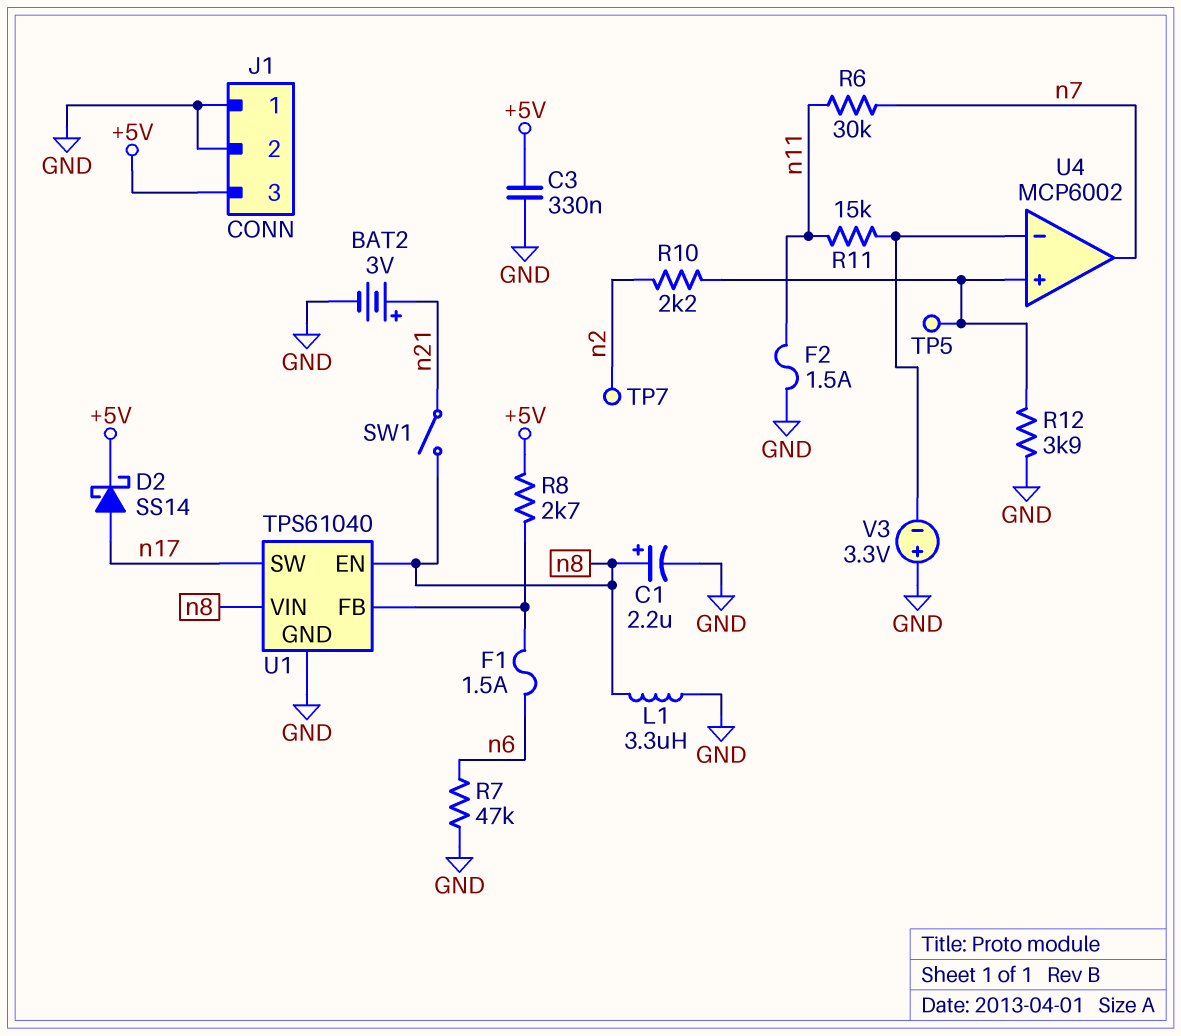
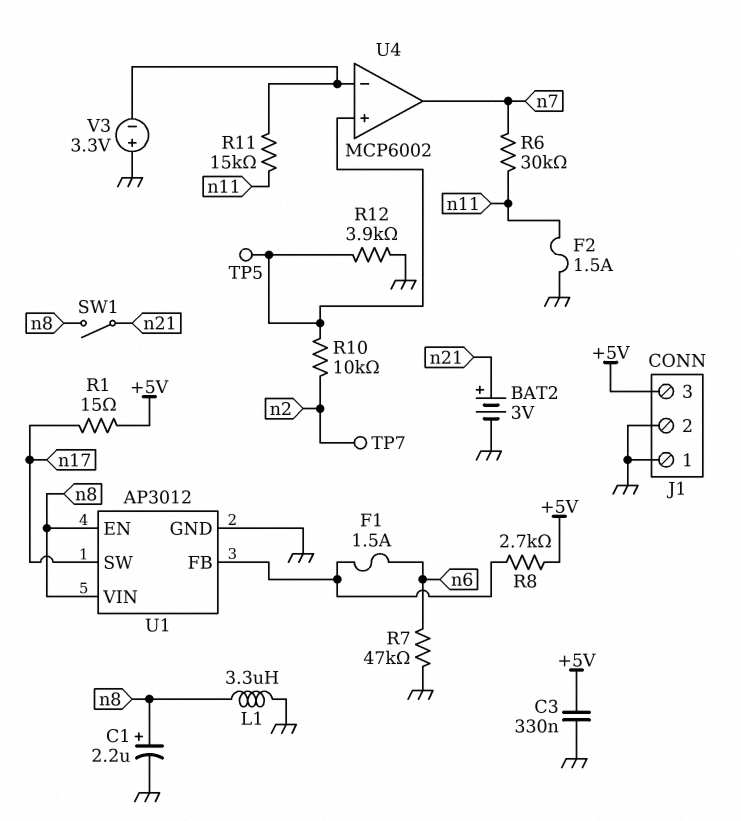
D2: schottky SS14 (A n17, K +5V) -> none
R1: none -> 15 (+5V, n17)
R10: 2.2k (U4/in+, n2) -> 10k (U4/in+, n2)
U1: TPS61040 -> AP3012

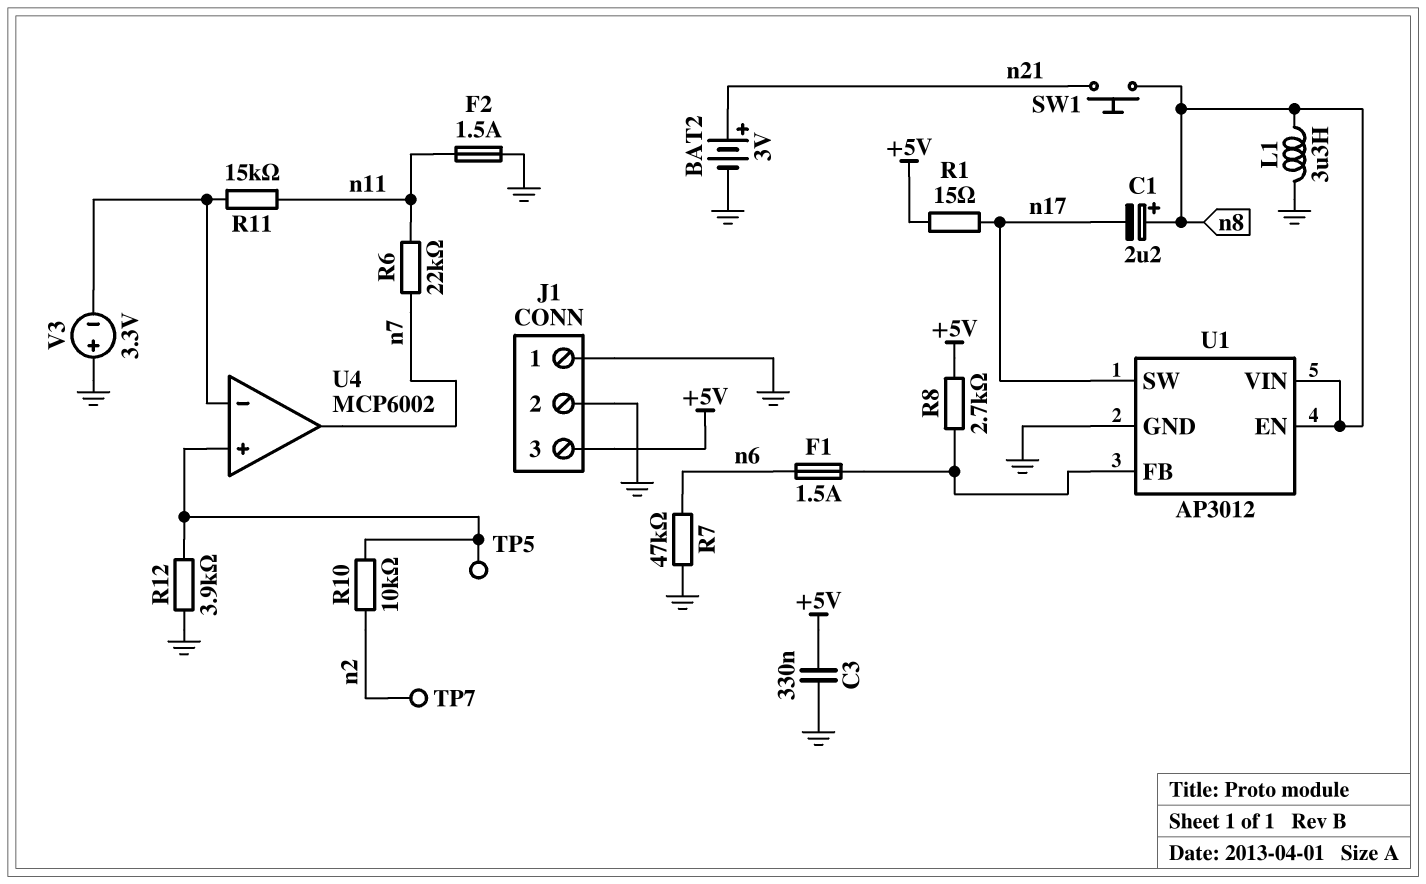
C1: 2.2uF (plus n8, minus GND) -> 2.2uF (plus n8, minus n17)
R6: 30k (n7, n11) -> 22k (n7, n11)
SW1: switch (n8, n21) -> button (n8, n21)

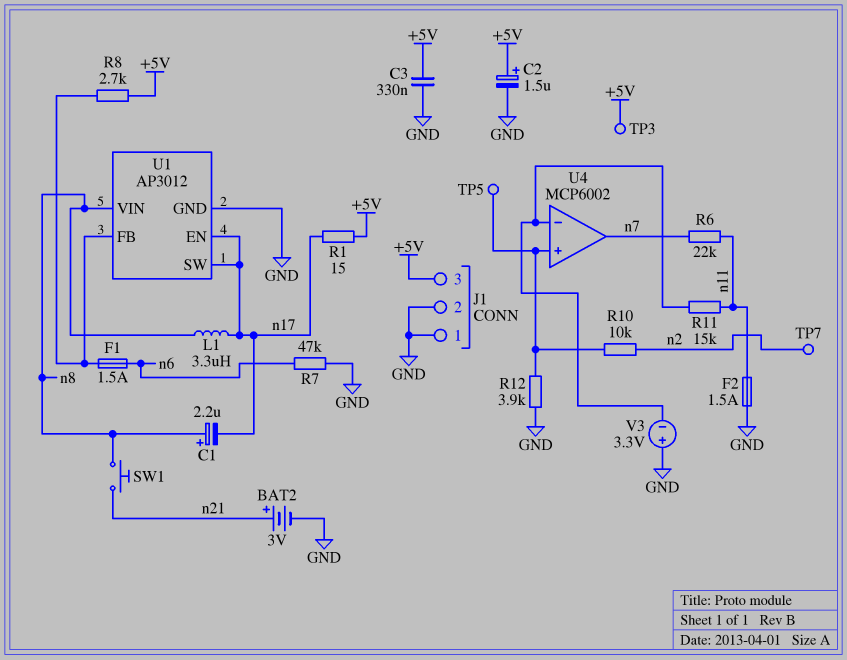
C2: none -> 1.5uF (plus +5V, minus GND)
L1: 3.3uH (GND, n8) -> 3.3uH (n8, n17)
TP3: none -> test point (+5V)
U1 pin EN: n8 -> n17

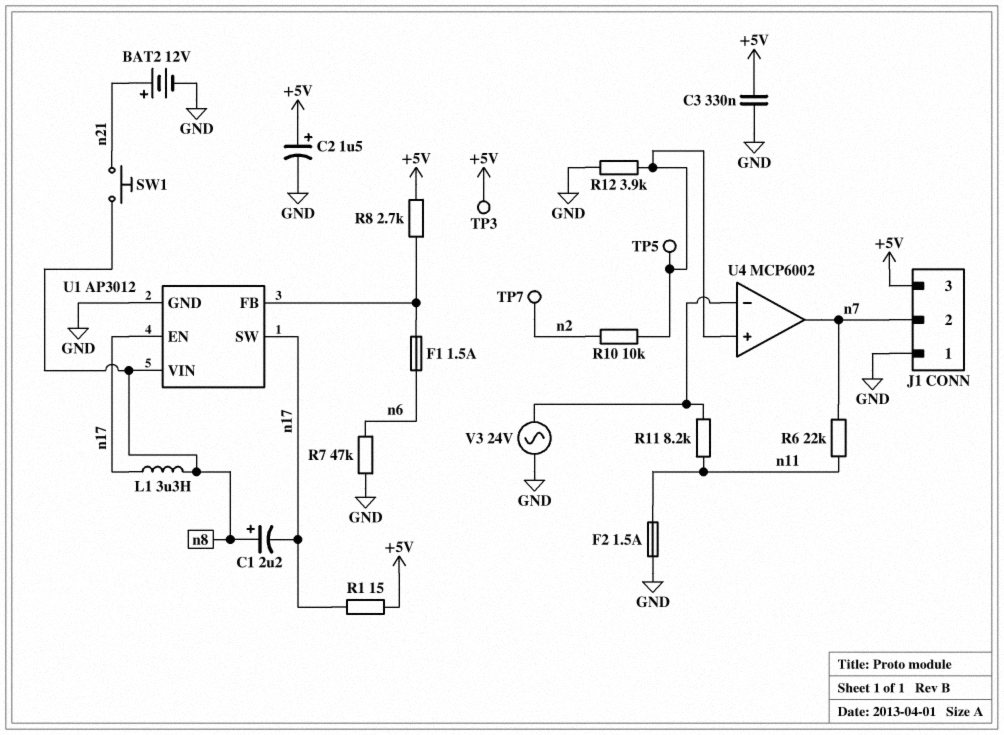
BAT2: 3V (plus n21, minus GND) -> 12V (plus n21, minus GND)
J1 pin 2: GND -> n7
R11: 15k (U4/in-, n11) -> 8.2k (U4/in-, n11)
V3: 3.3V (plus GND, minus U4/in-) -> AC 24V (GND, U4/in-)

